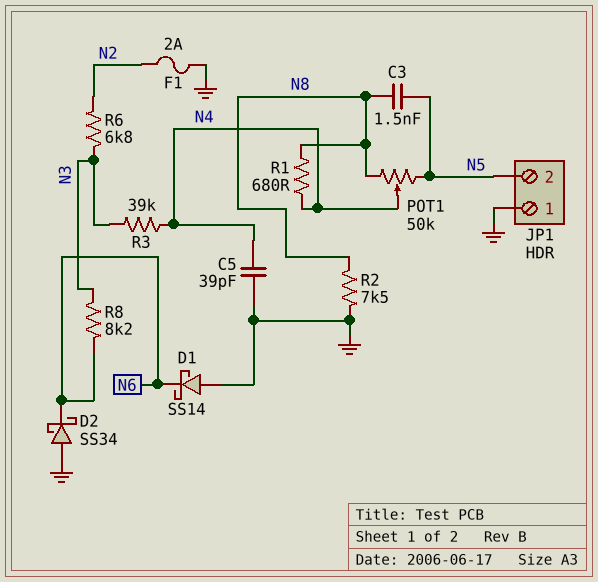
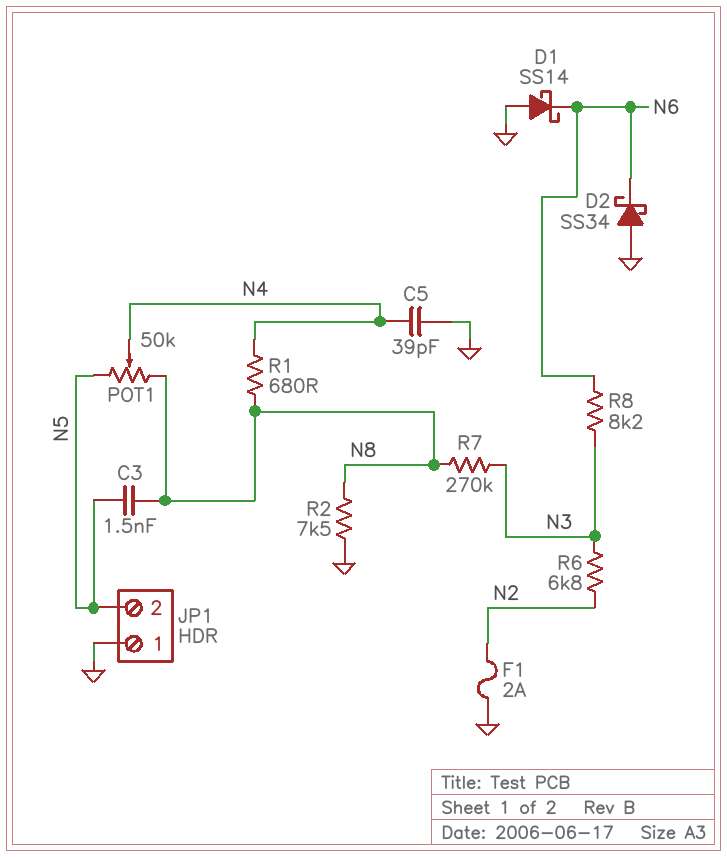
R3: 39k (N3, N4) -> none
R7: none -> 270k (N3, N8)

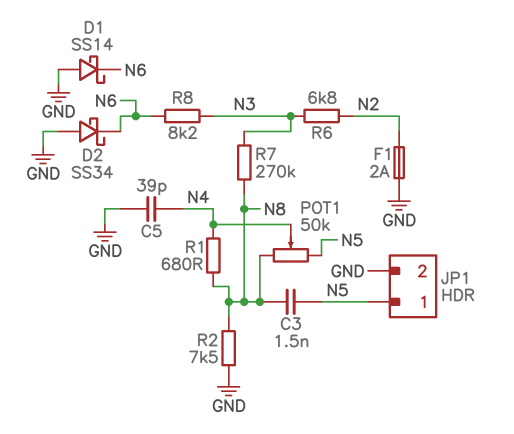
JP1 pin 1: GND -> N5
JP1 pin 2: N5 -> GND

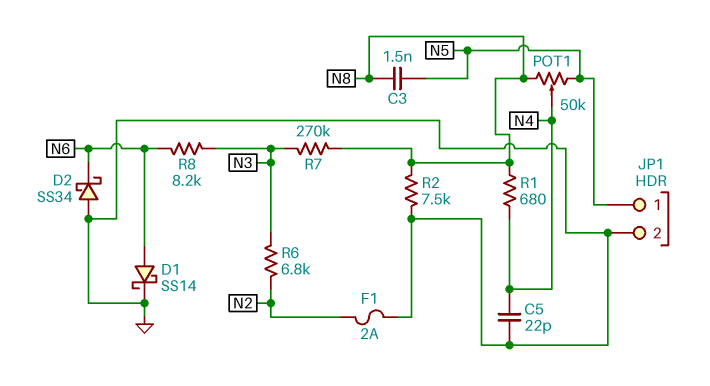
C5: 39pF (GND, N4) -> 22pF (GND, N4)
D1: schottky SS14 (A GND, K N6) -> schottky SS14 (A N6, K GND)

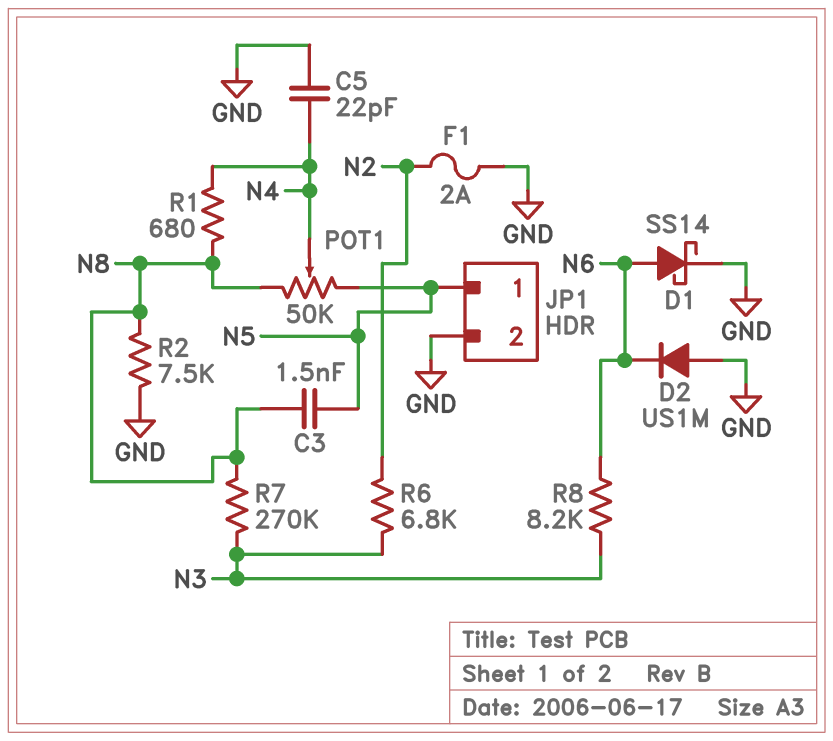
D2: schottky SS34 (A GND, K N6) -> diode US1M (A GND, K N6)

